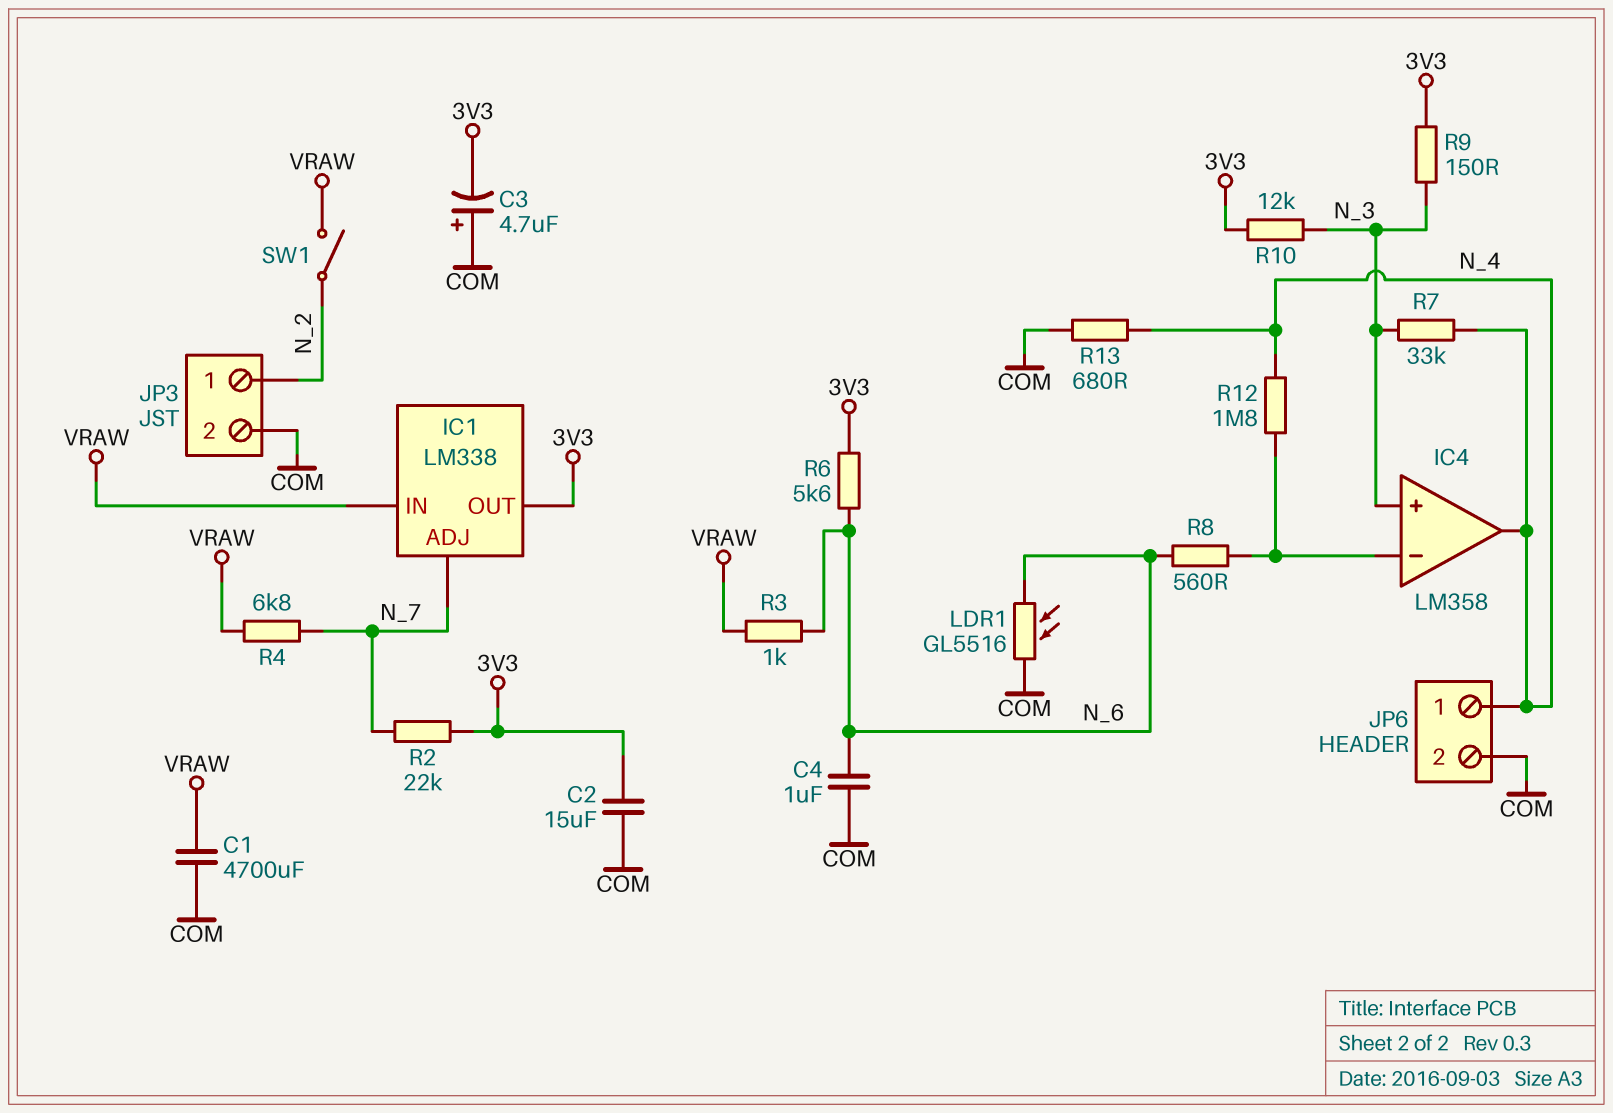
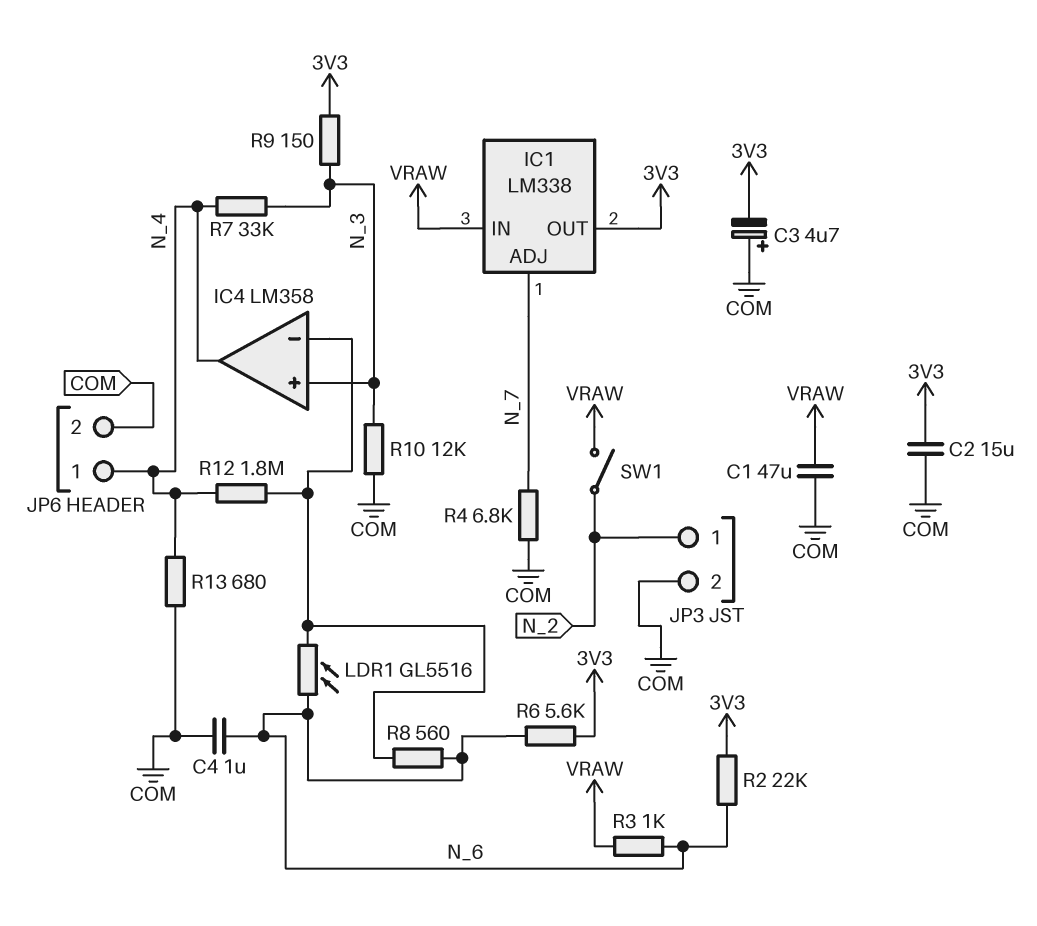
C1: 4700uF (COM, VRAW) -> 47uF (COM, VRAW)
LDR1: GL5516 (COM, N_6) -> GL5516 (IC4/in-, N_6)
R2: 22k (3V3, N_7) -> 22k (3V3, N_6)
R4: 6.8k (N_7, VRAW) -> 6.8k (COM, N_7)
R10: 12k (3V3, N_3) -> 12k (COM, N_3)

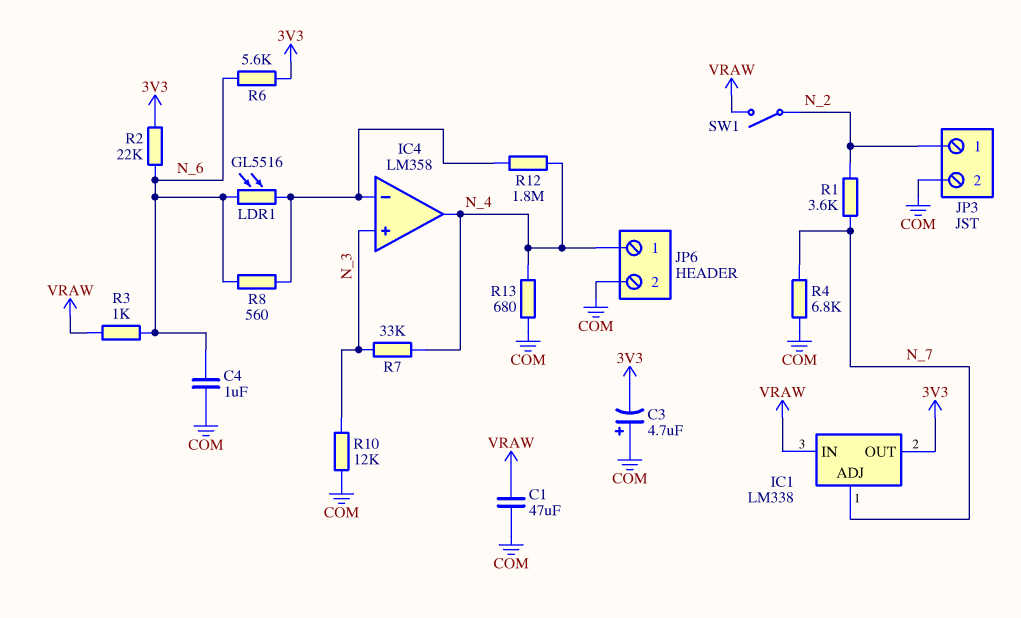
C2: 15uF (3V3, COM) -> none
R1: none -> 3.6k (N_2, N_7)
R9: 150 (3V3, N_3) -> none

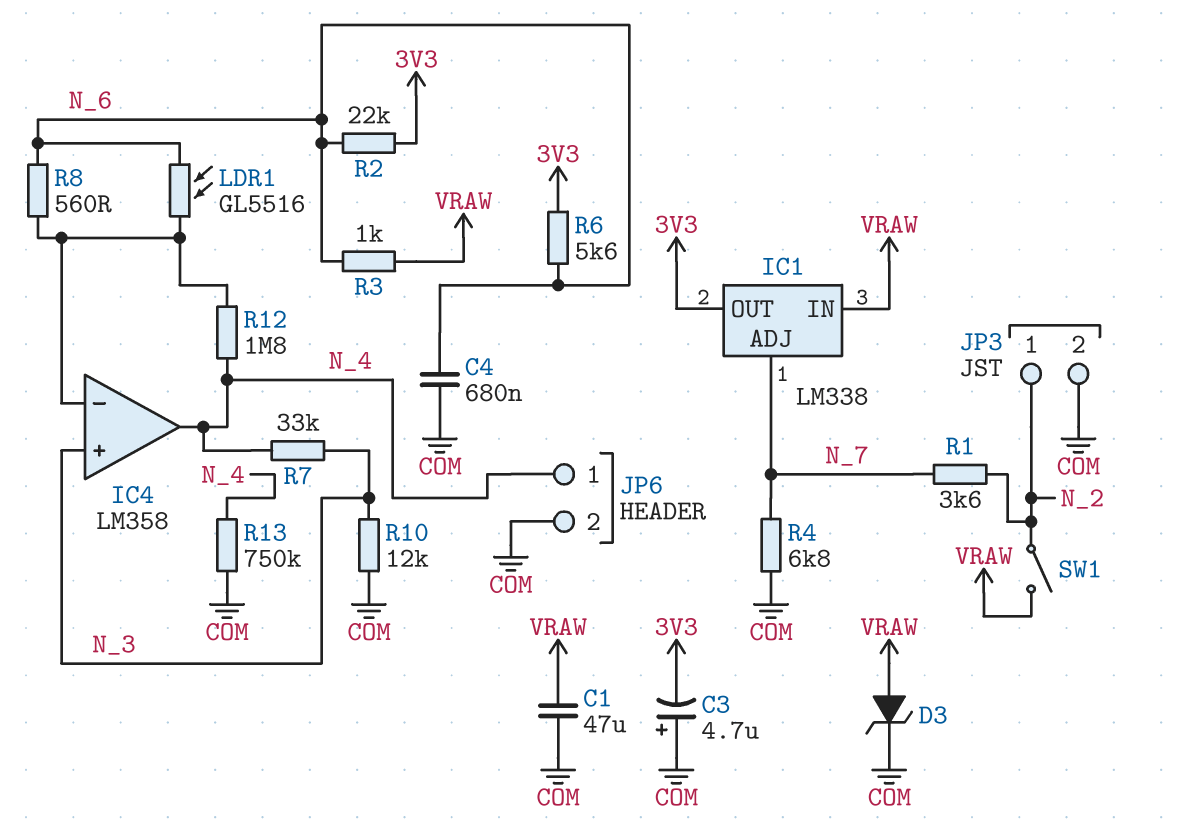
C4: 1uF (COM, N_6) -> 680nF (COM, N_6)
D3: none -> zener (A VRAW, K COM)
R13: 680 (COM, N_4) -> 750k (COM, N_4)

